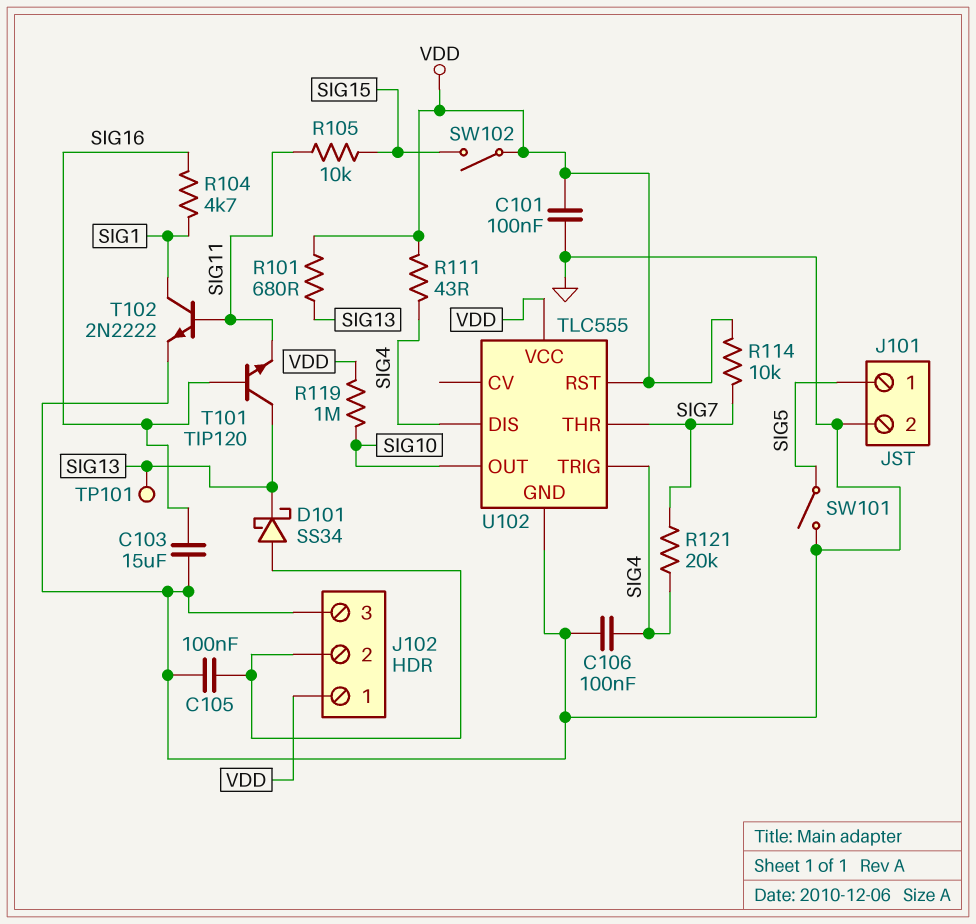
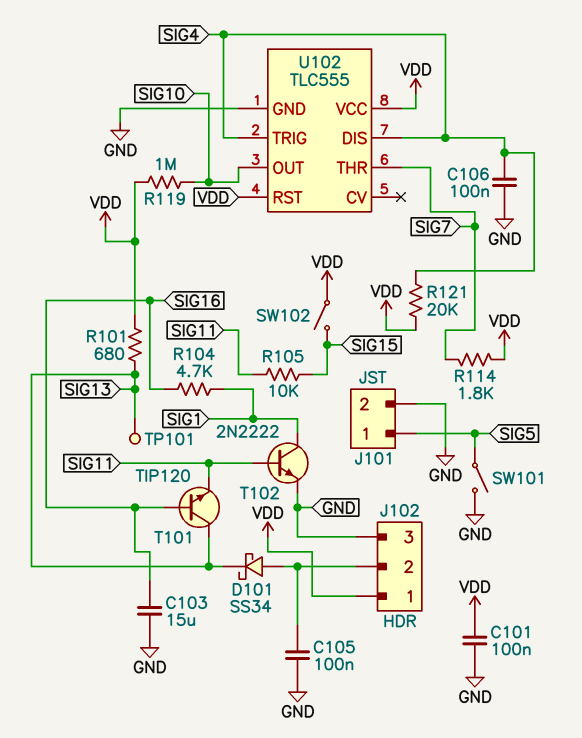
R111: 43 (SIG4, VDD) -> none
R114: 10k (SIG7, VDD) -> 1.8k (SIG7, VDD)
R121: 20k (SIG4, SIG7) -> 20k (SIG4, VDD)

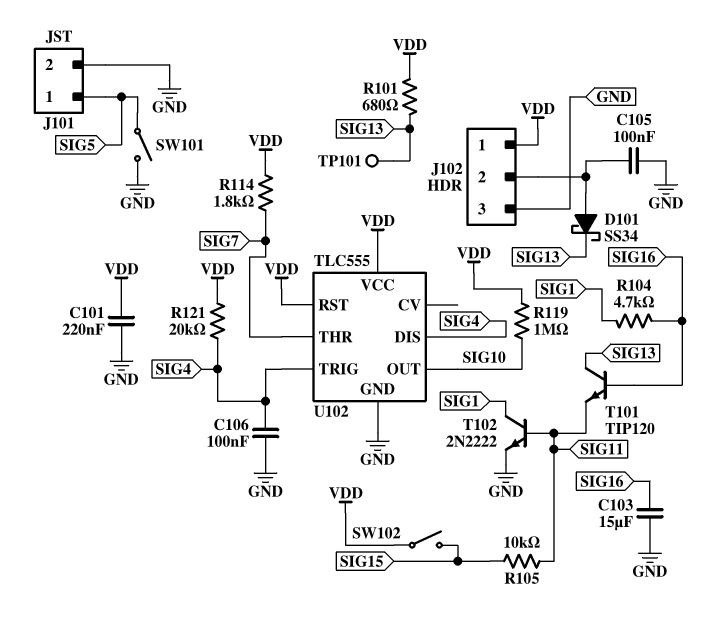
C101: 100nF (GND, VDD) -> 220nF (GND, VDD)

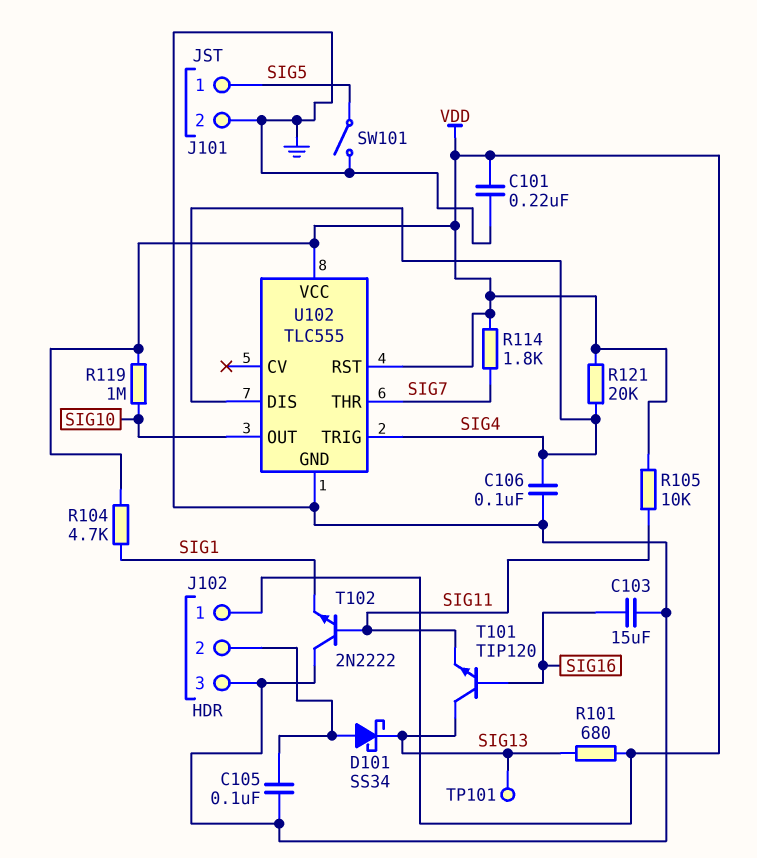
R104: 4.7k (SIG1, SIG16) -> 4.7k (SIG1, VDD)
R105: 10k (SIG11, SIG15) -> 10k (SIG11, VDD)
SW102: switch (SIG15, VDD) -> none
T102: NPN 2N2222 (B SIG11, C SIG1, E GND) -> NPN 2N2222 (B SIG11, C GND, E SIG1)

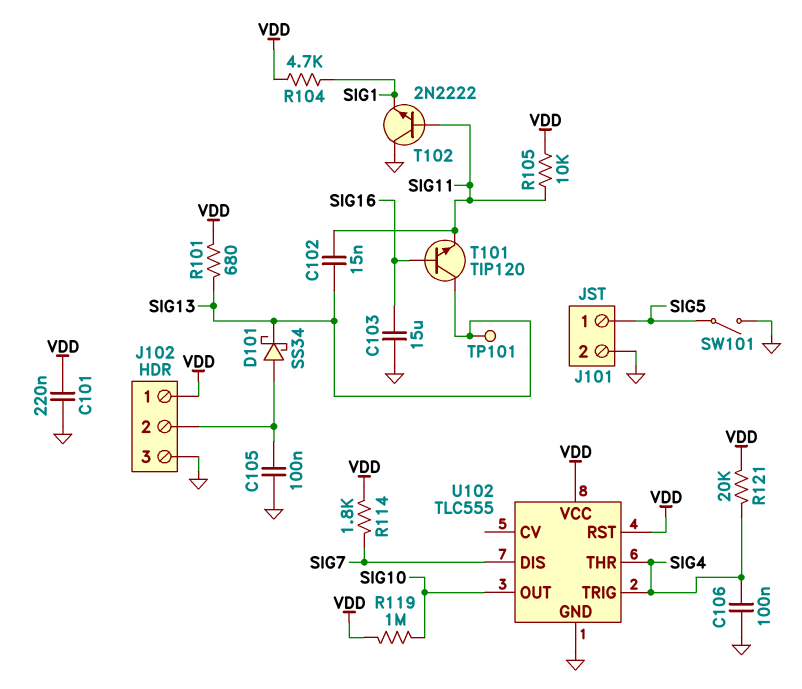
C102: none -> 15nF (SIG11, SIG13)
U102 pin DIS: SIG4 -> SIG7
U102 pin THR: SIG7 -> SIG4

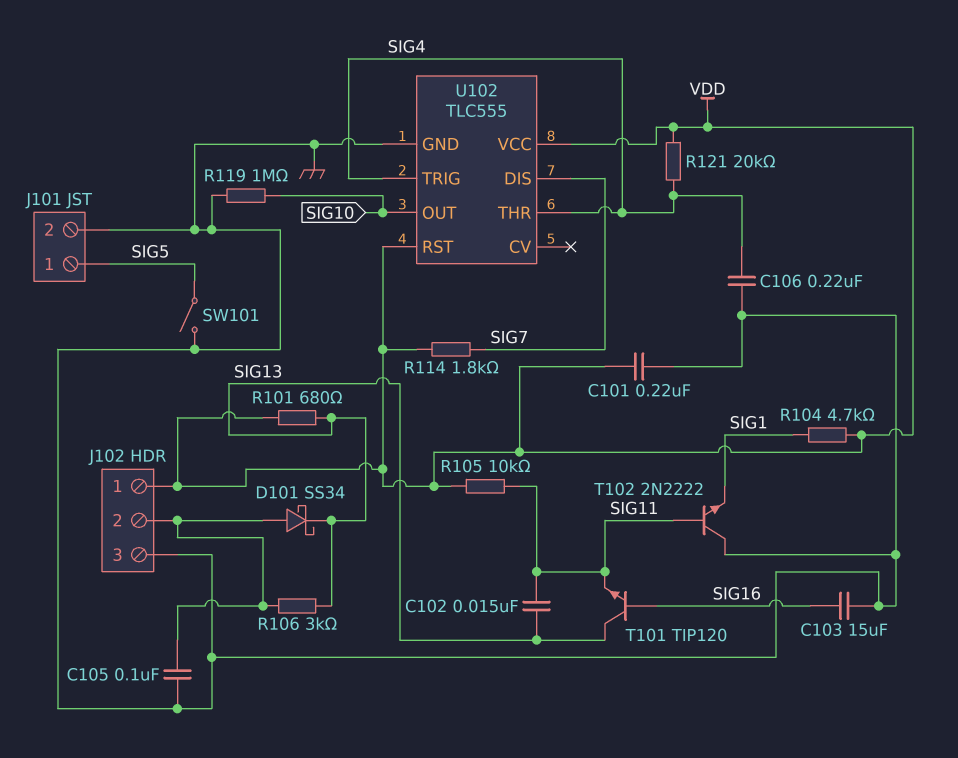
C106: 100nF (GND, SIG4) -> 220nF (GND, SIG4)
R106: none -> 3k (J102/2, SIG13)
R119: 1M (SIG10, VDD) -> 1M (GND, SIG10)
TP101: test point (SIG13) -> none

